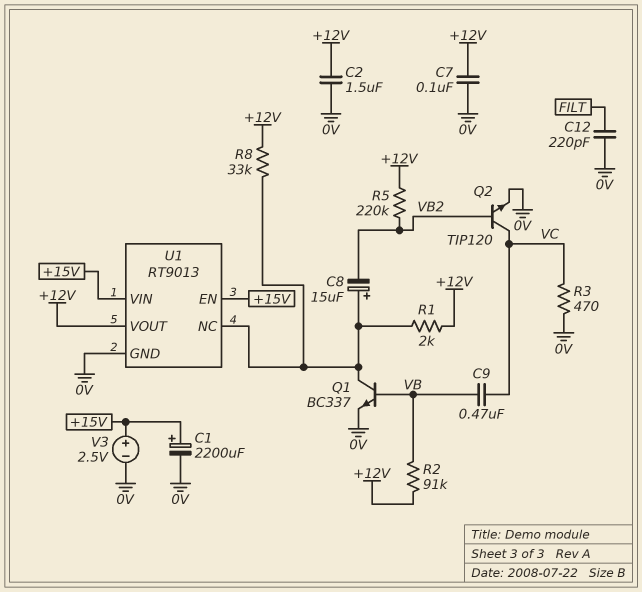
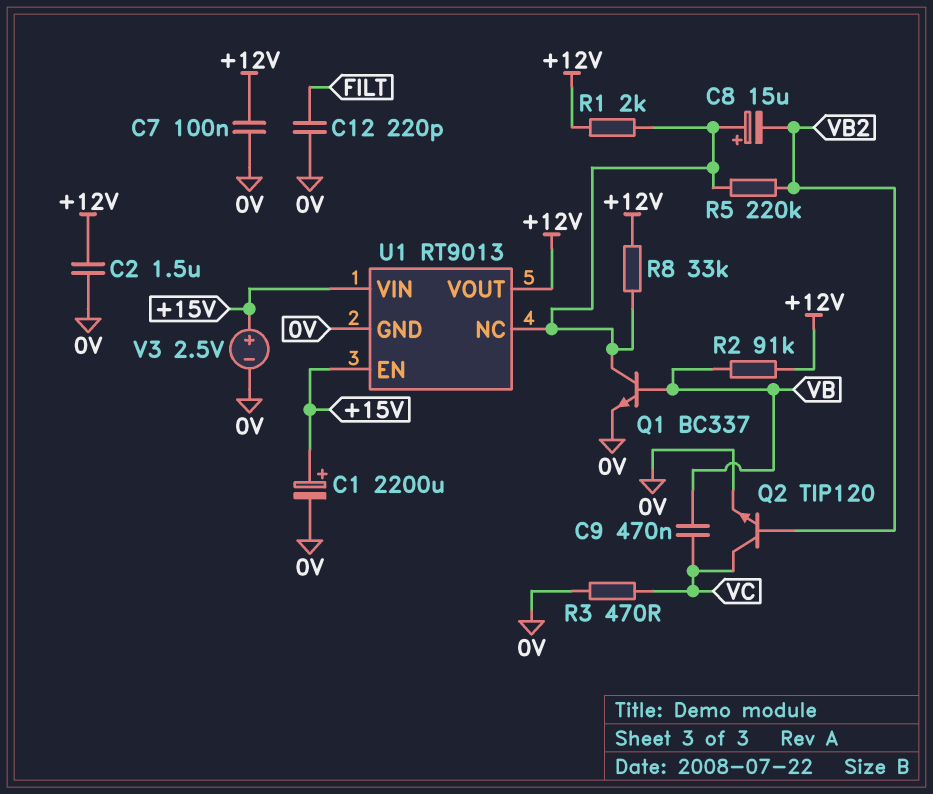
R5: 220k (+12V, VB2) -> 220k (U1/NC, VB2)

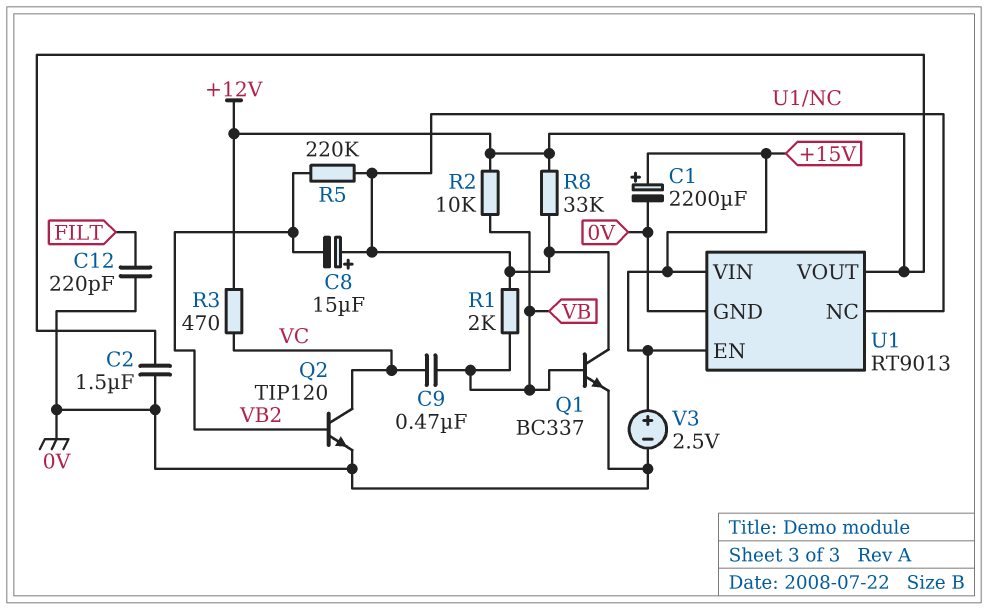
C7: 100nF (+12V, 0V) -> none
R1: 2k (+12V, U1/NC) -> 2k (U1/NC, VB)
R2: 91k (+12V, VB) -> 10k (+12V, VB)
R3: 470 (0V, VC) -> 470 (+12V, VC)

